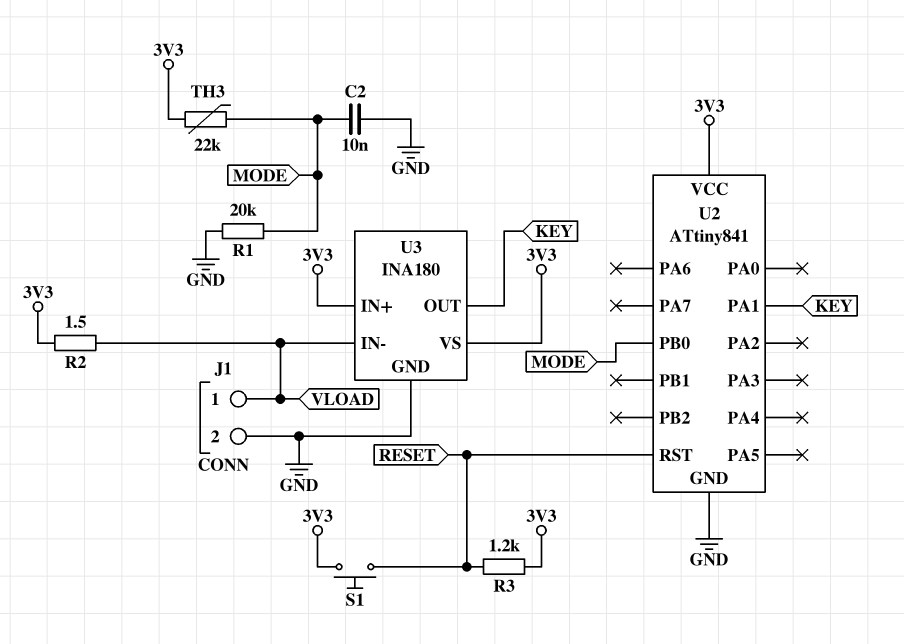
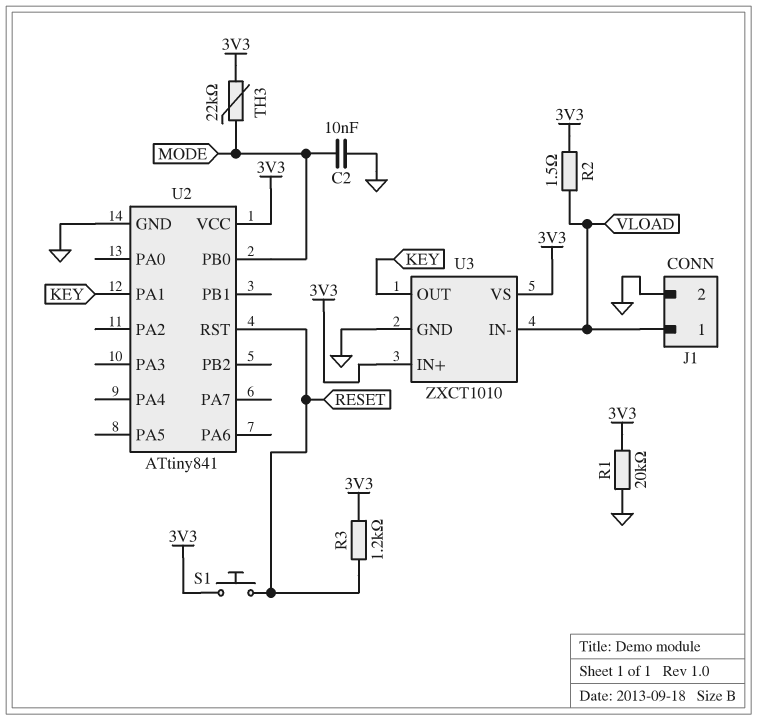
R1: 20k (GND, MODE) -> 20k (3V3, GND)
U3: INA180 -> ZXCT1010

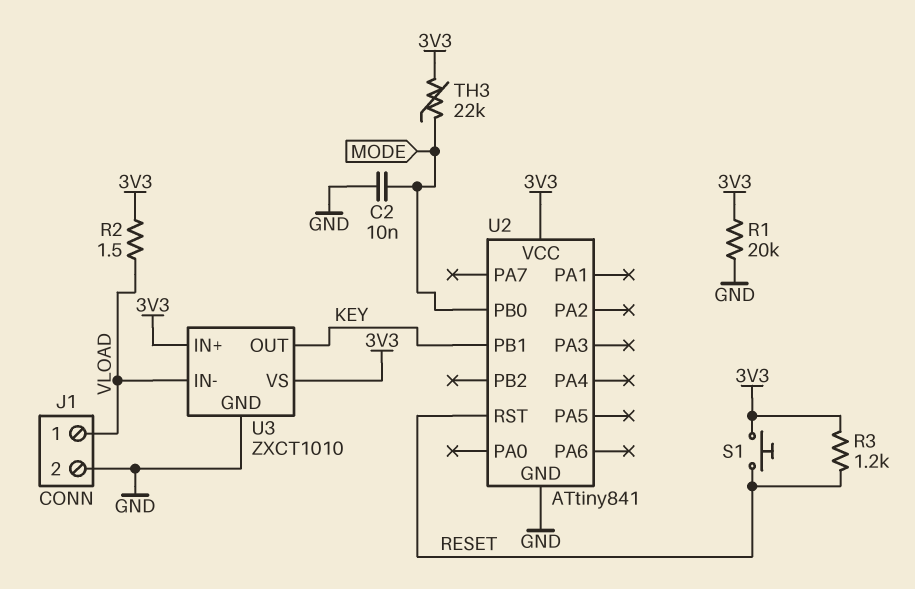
U2 pin PA1: KEY -> none
U2 pin PB1: none -> KEY

